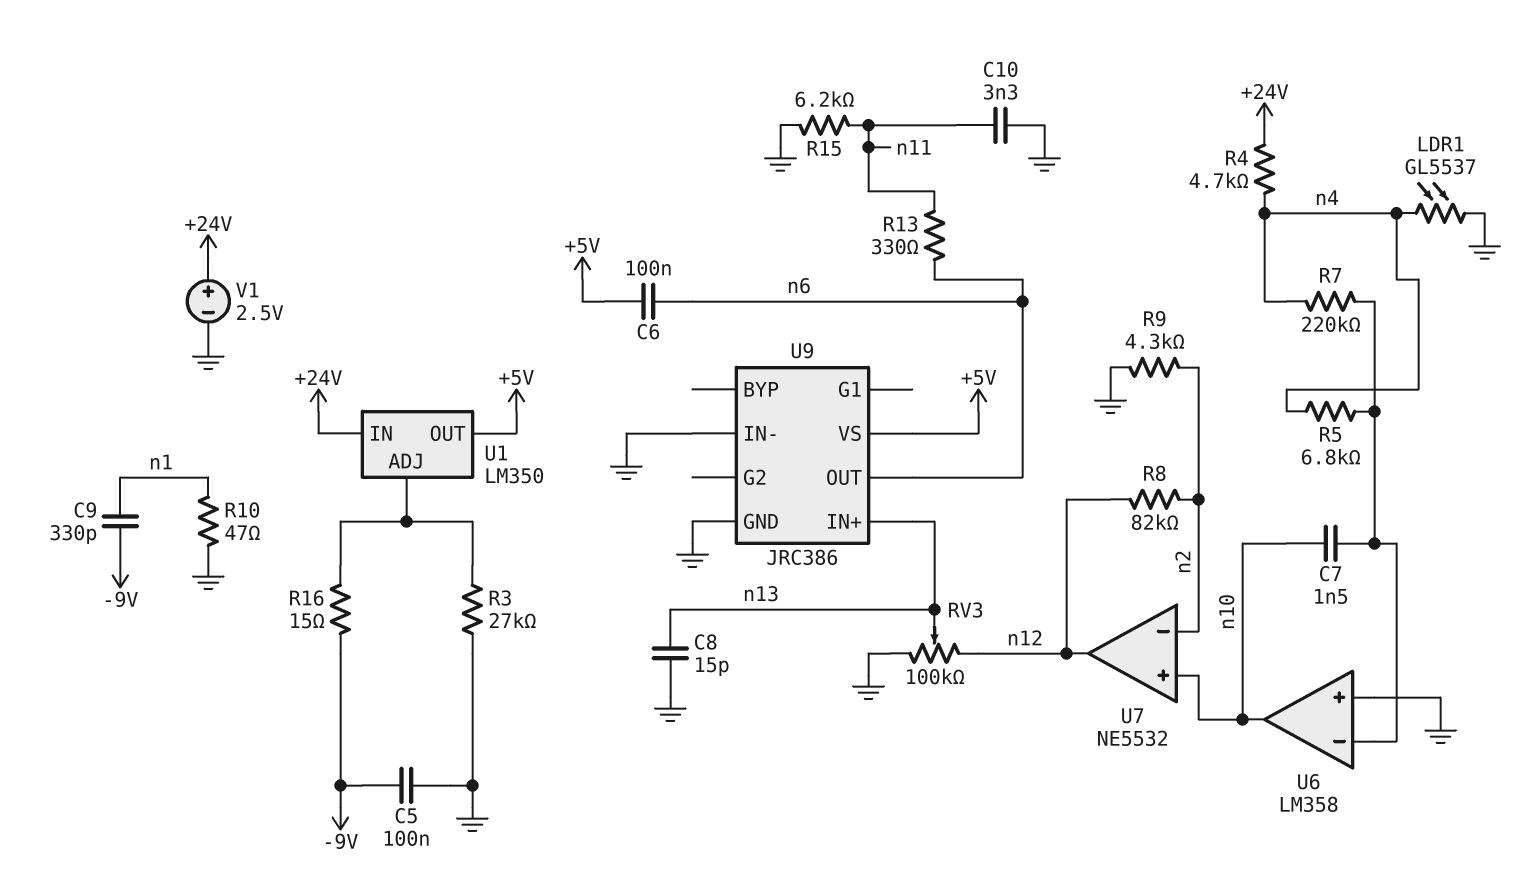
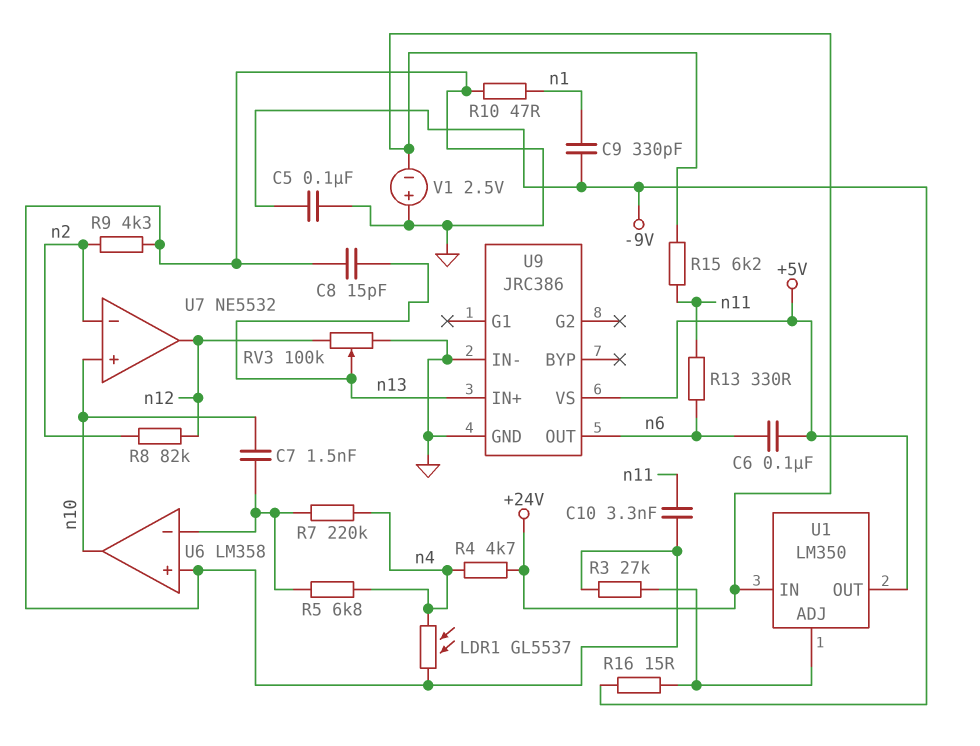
R15: 6.2k (GND, n11) -> 6.2k (+24V, n11)
V1: 2.5V (plus +24V, minus GND) -> 2.5V (plus GND, minus +24V)

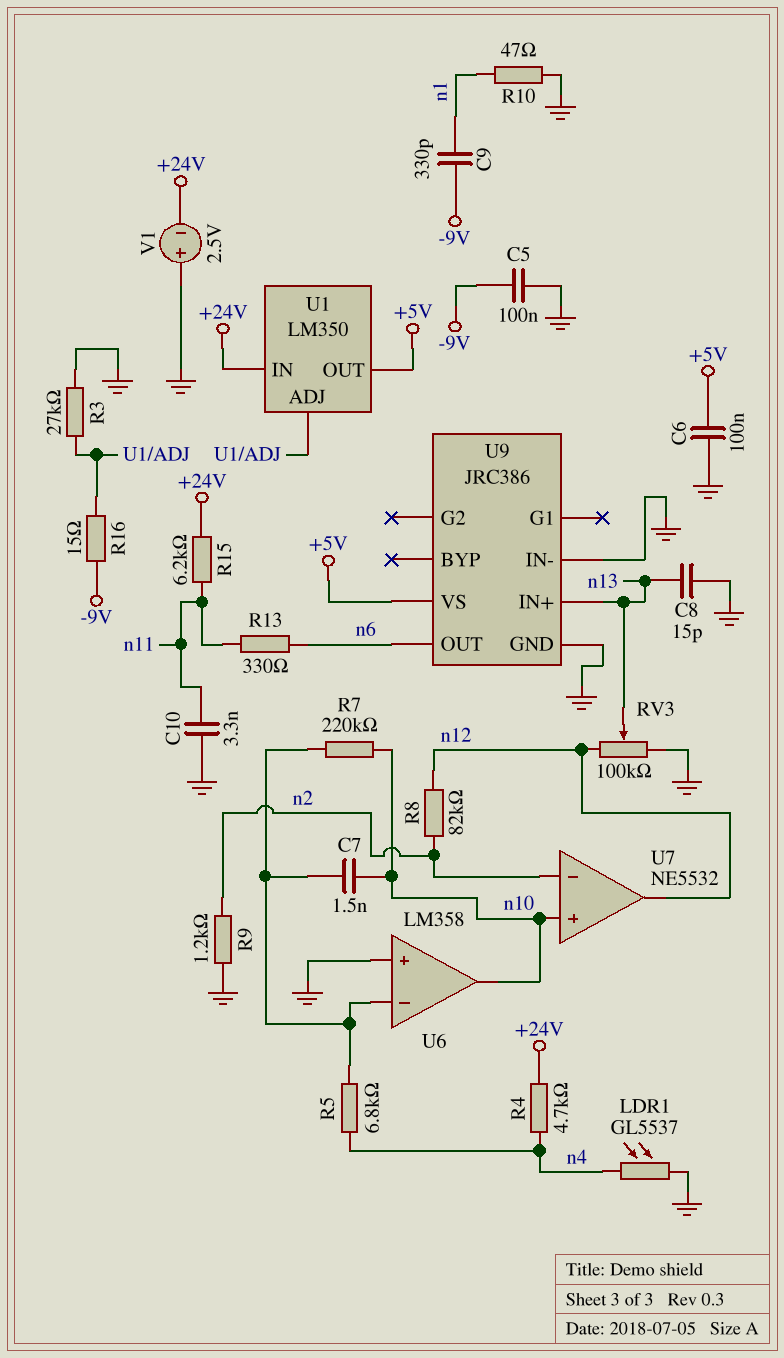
C6: 100nF (+5V, n6) -> 100nF (+5V, GND)
R7: 220k (U6/in-, n4) -> 220k (U6/in-, n10)
R9: 4.3k (GND, n2) -> 1.2k (GND, n2)

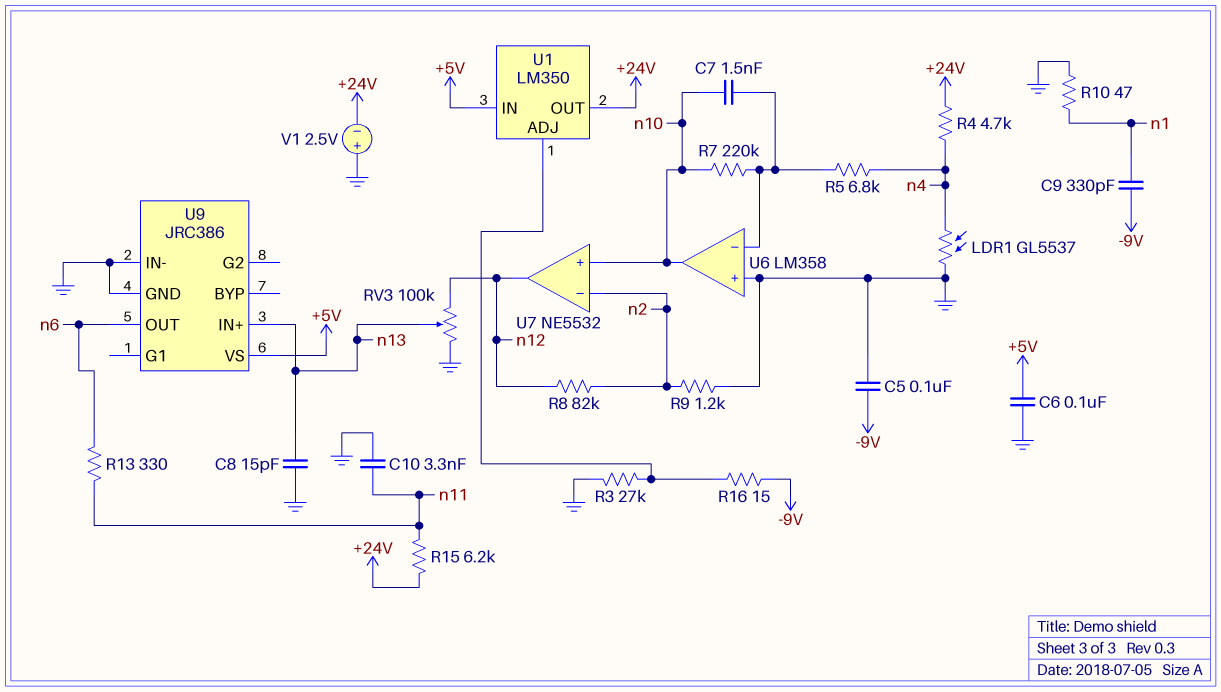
U1 pin IN: +24V -> +5V
U1 pin OUT: +5V -> +24V

